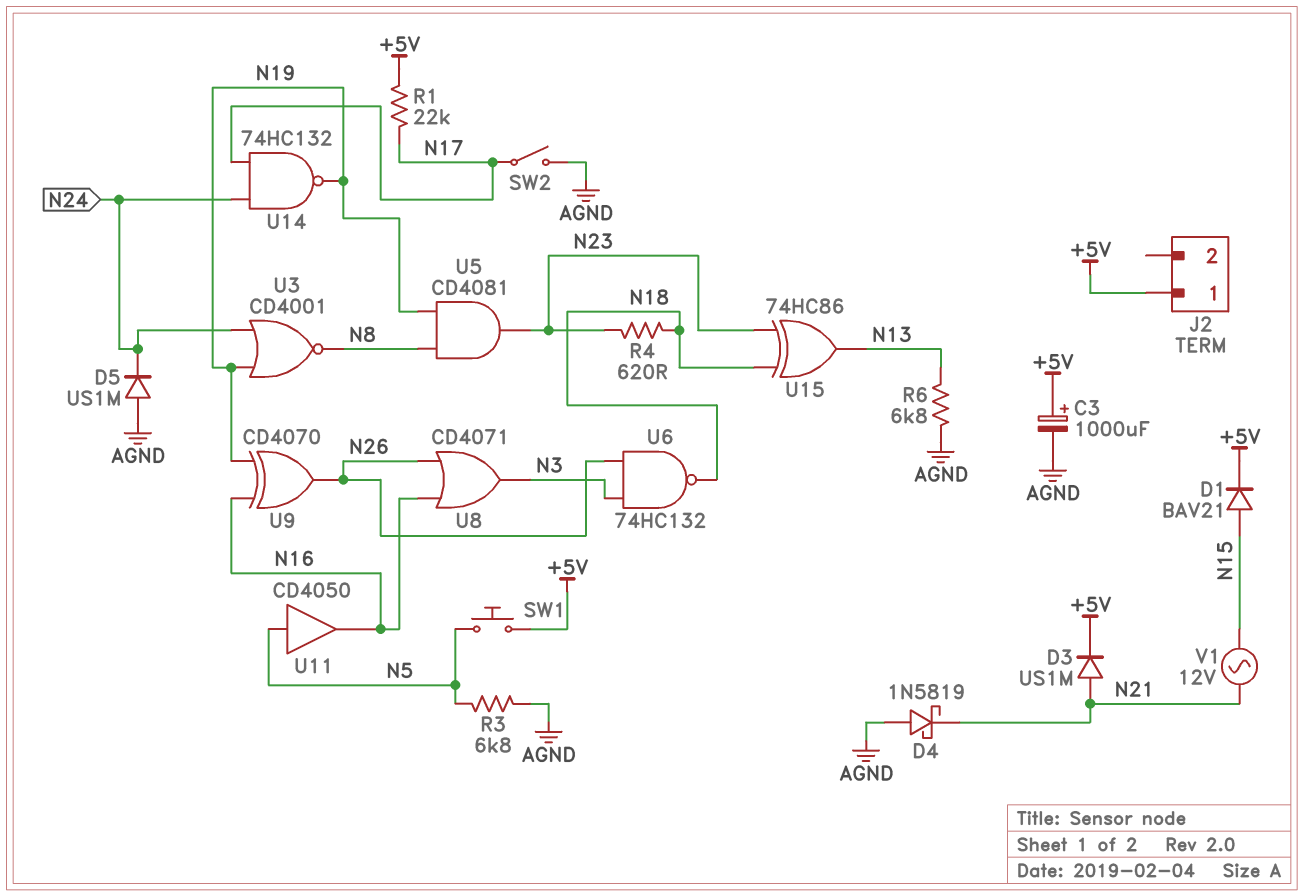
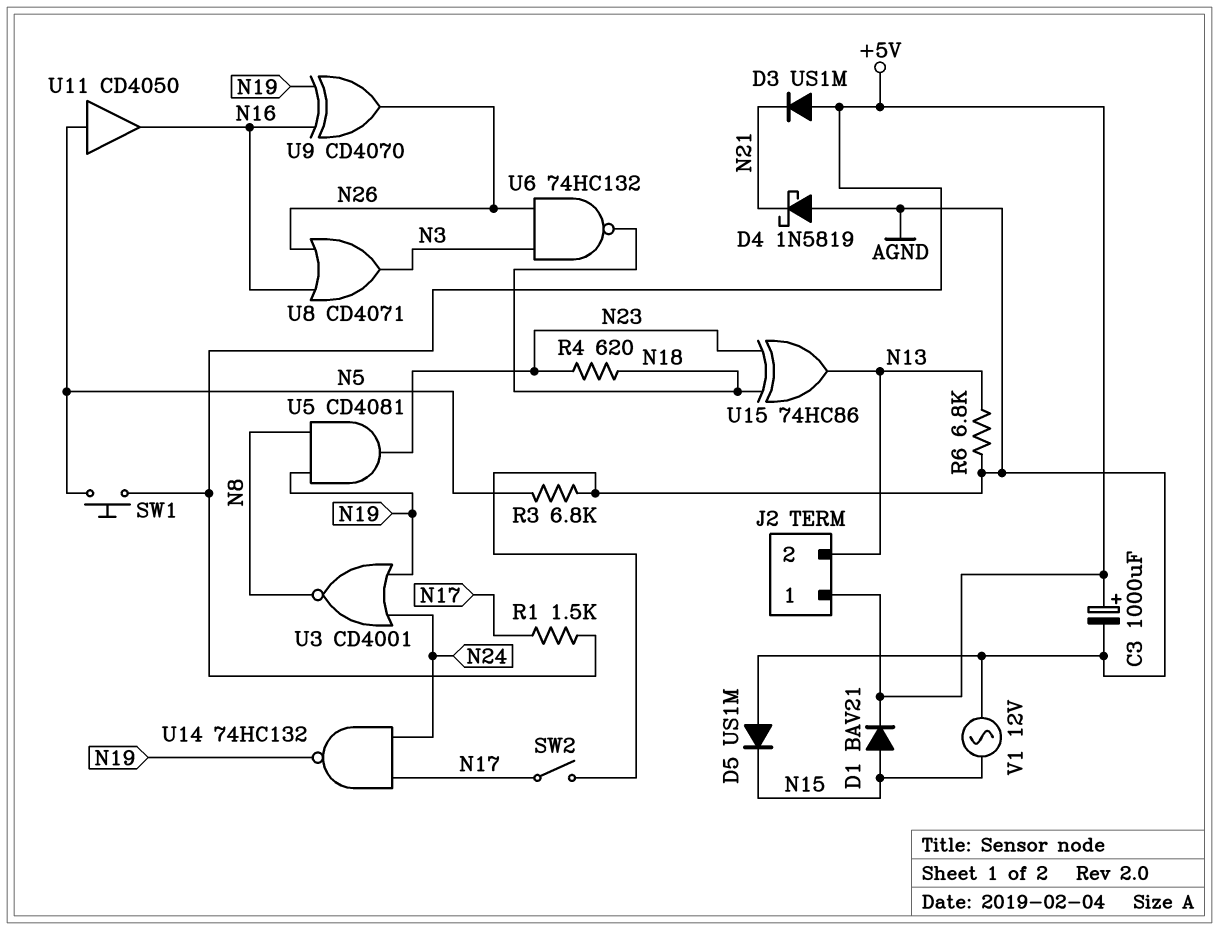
D3: diode US1M (A N21, K +5V) -> diode US1M (A +5V, K N21)
D5: diode US1M (A AGND, K N24) -> diode US1M (A AGND, K N15)
J2 pin 2: none -> N13
R1: 22k (+5V, N17) -> 1.5k (+5V, N17)
V1: AC 12V (N15, N21) -> AC 12V (AGND, N15)

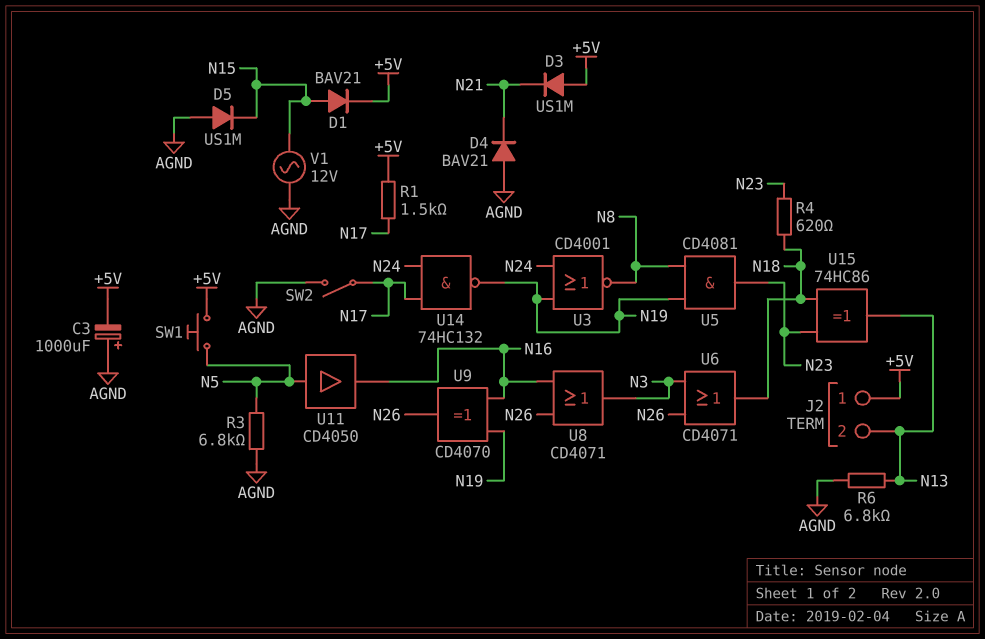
C3: 1000uF (plus +5V, minus AGND) -> 1000uF (plus AGND, minus +5V)
D4: schottky 1N5819 (A AGND, K N21) -> diode BAV21 (A AGND, K N21)
U6: NAND 74HC132 (in N3, in N26, out N18) -> OR CD4071 (in N3, in N26, out N18)

